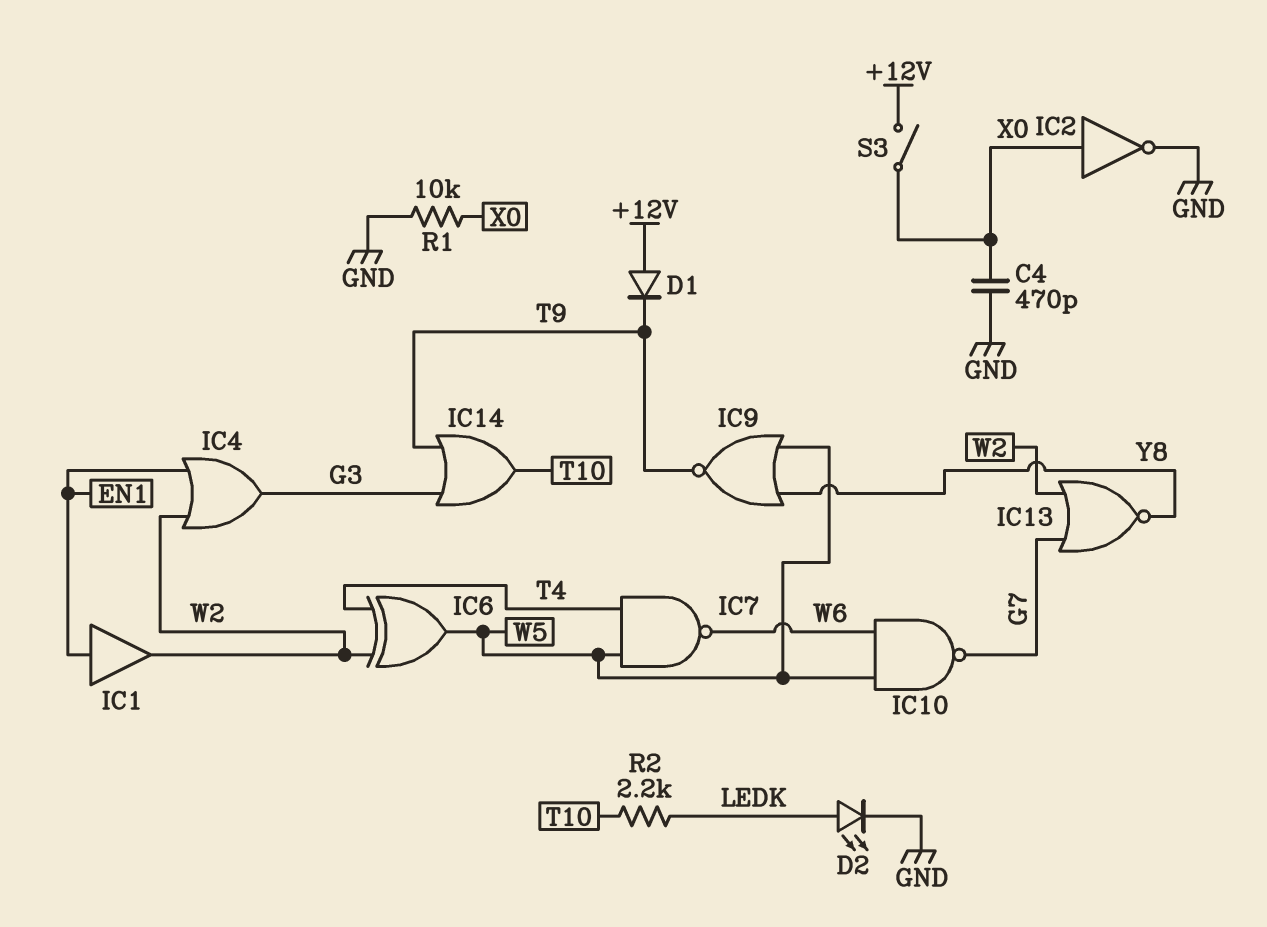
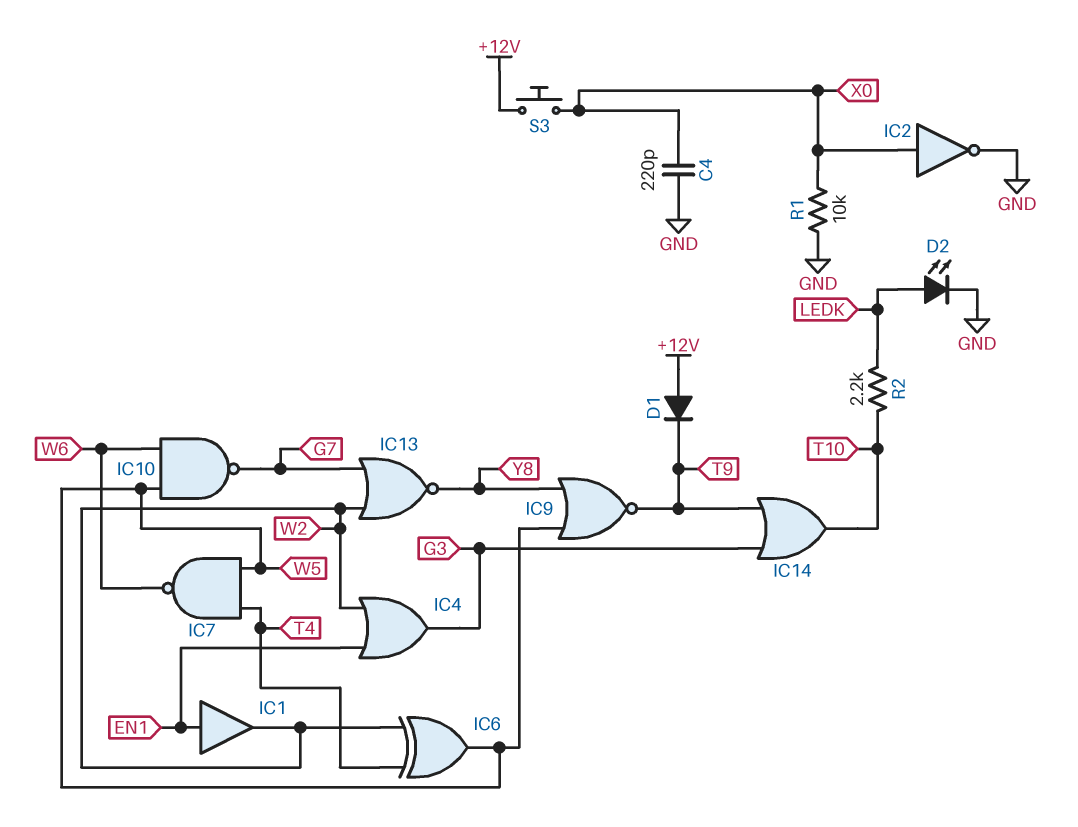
C4: 470pF (GND, X0) -> 220pF (GND, X0)
S3: switch (+12V, X0) -> button (+12V, X0)

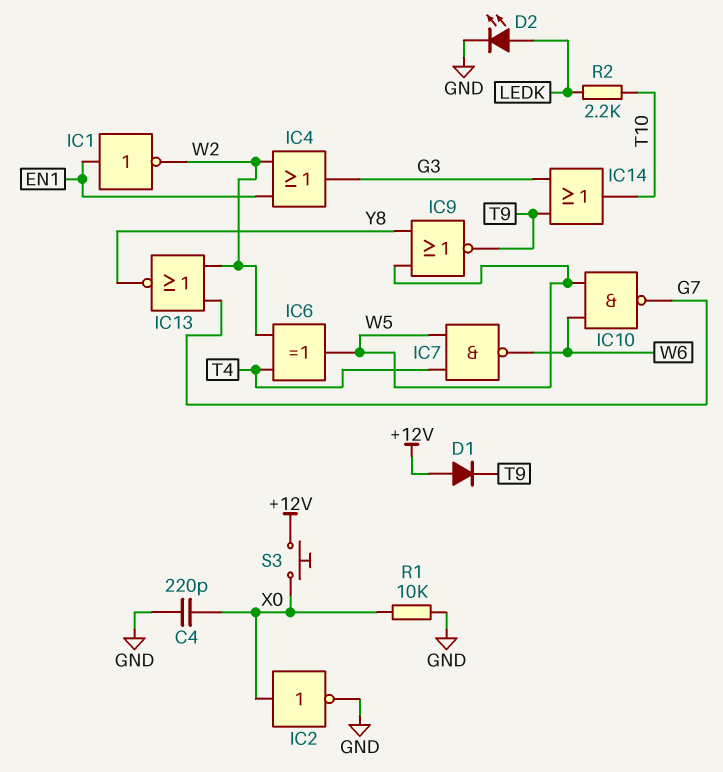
IC1: buffer (in EN1, out W2) -> NOT (in EN1, out W2)

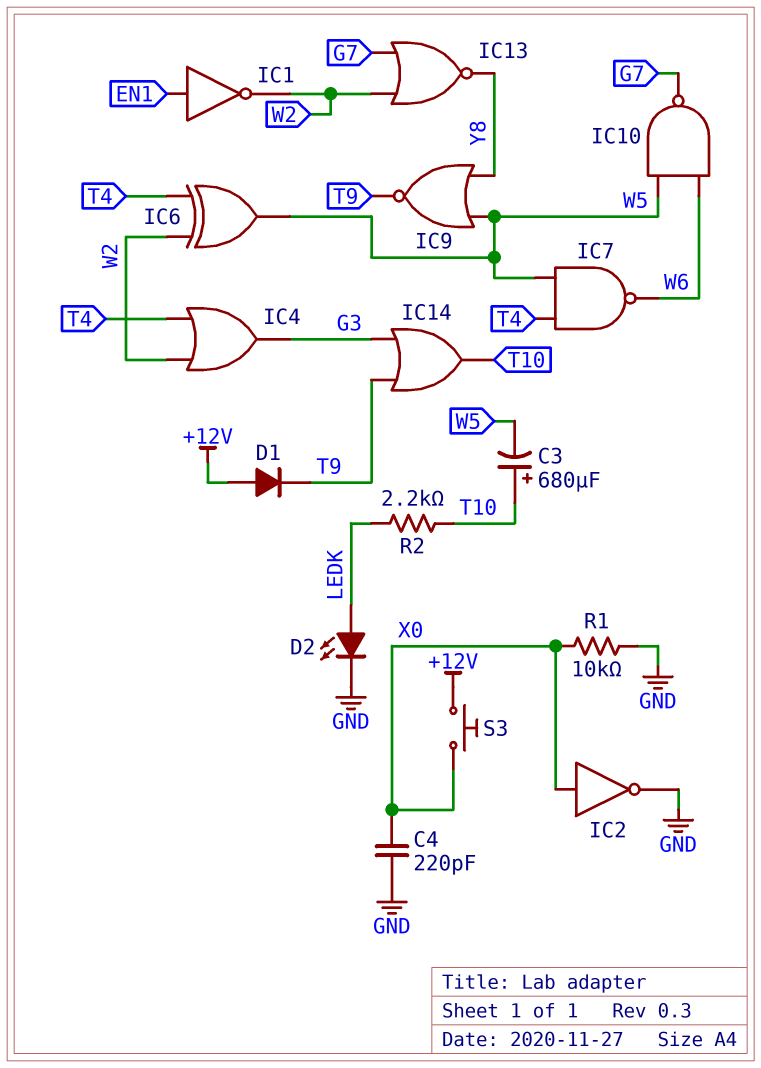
C3: none -> 680uF (plus T10, minus W5)
IC4: OR (in EN1, in W2, out G3) -> OR (in T4, in W2, out G3)

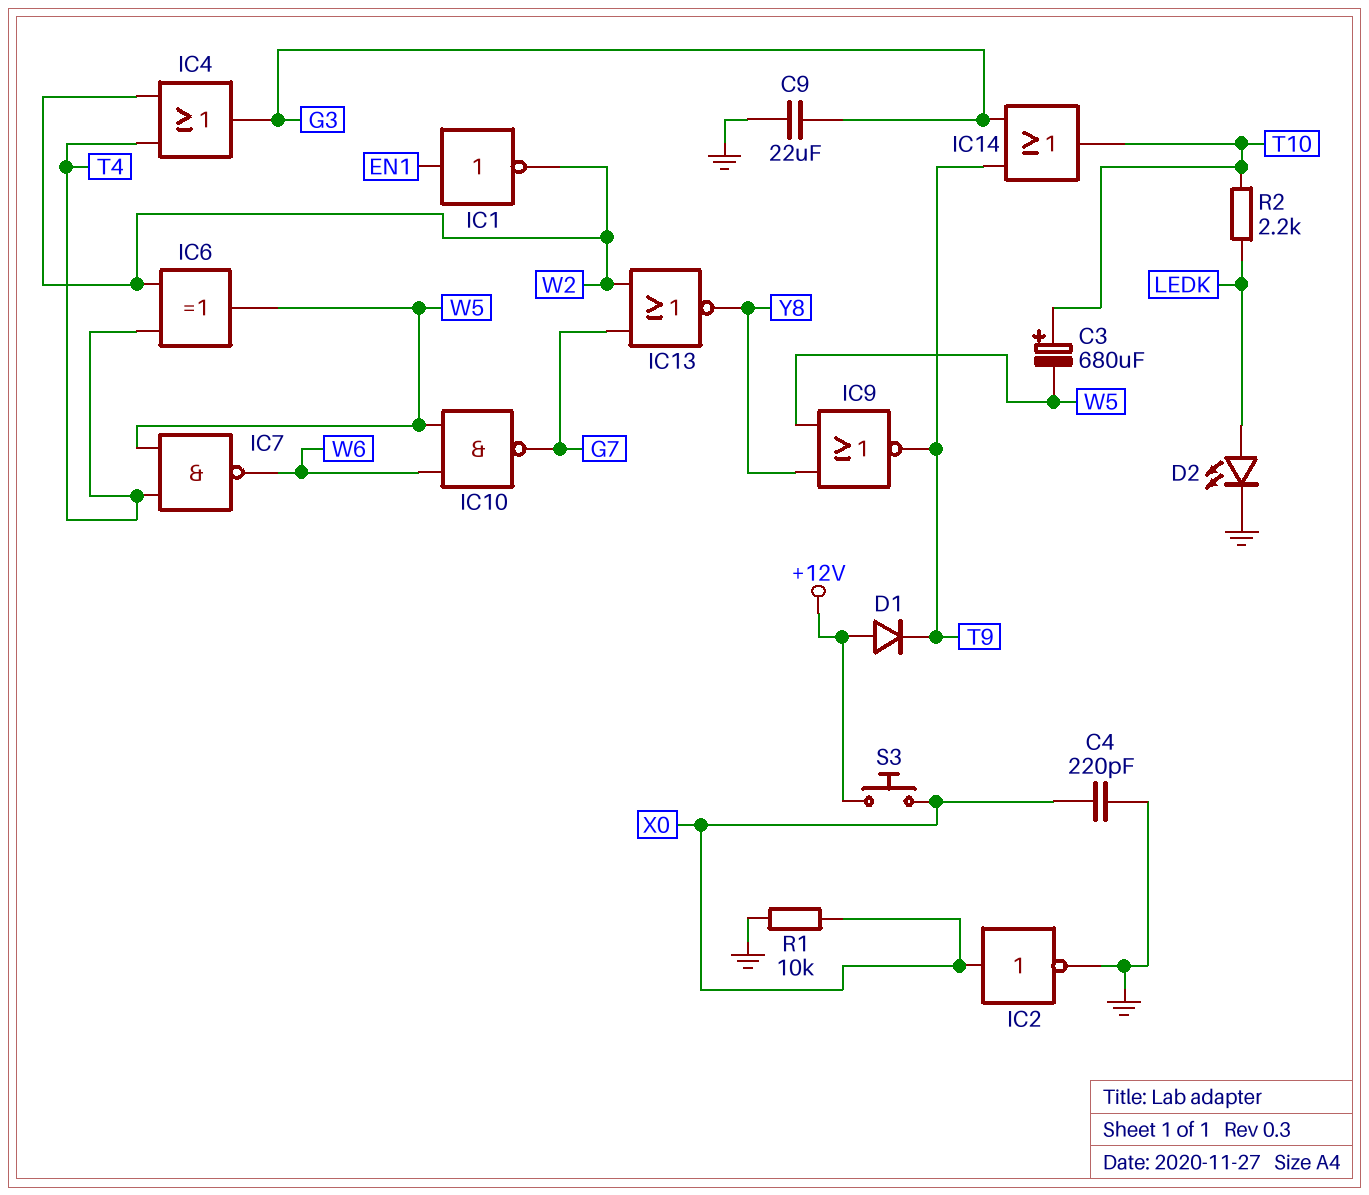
C9: none -> 22uF (G3, GND)

